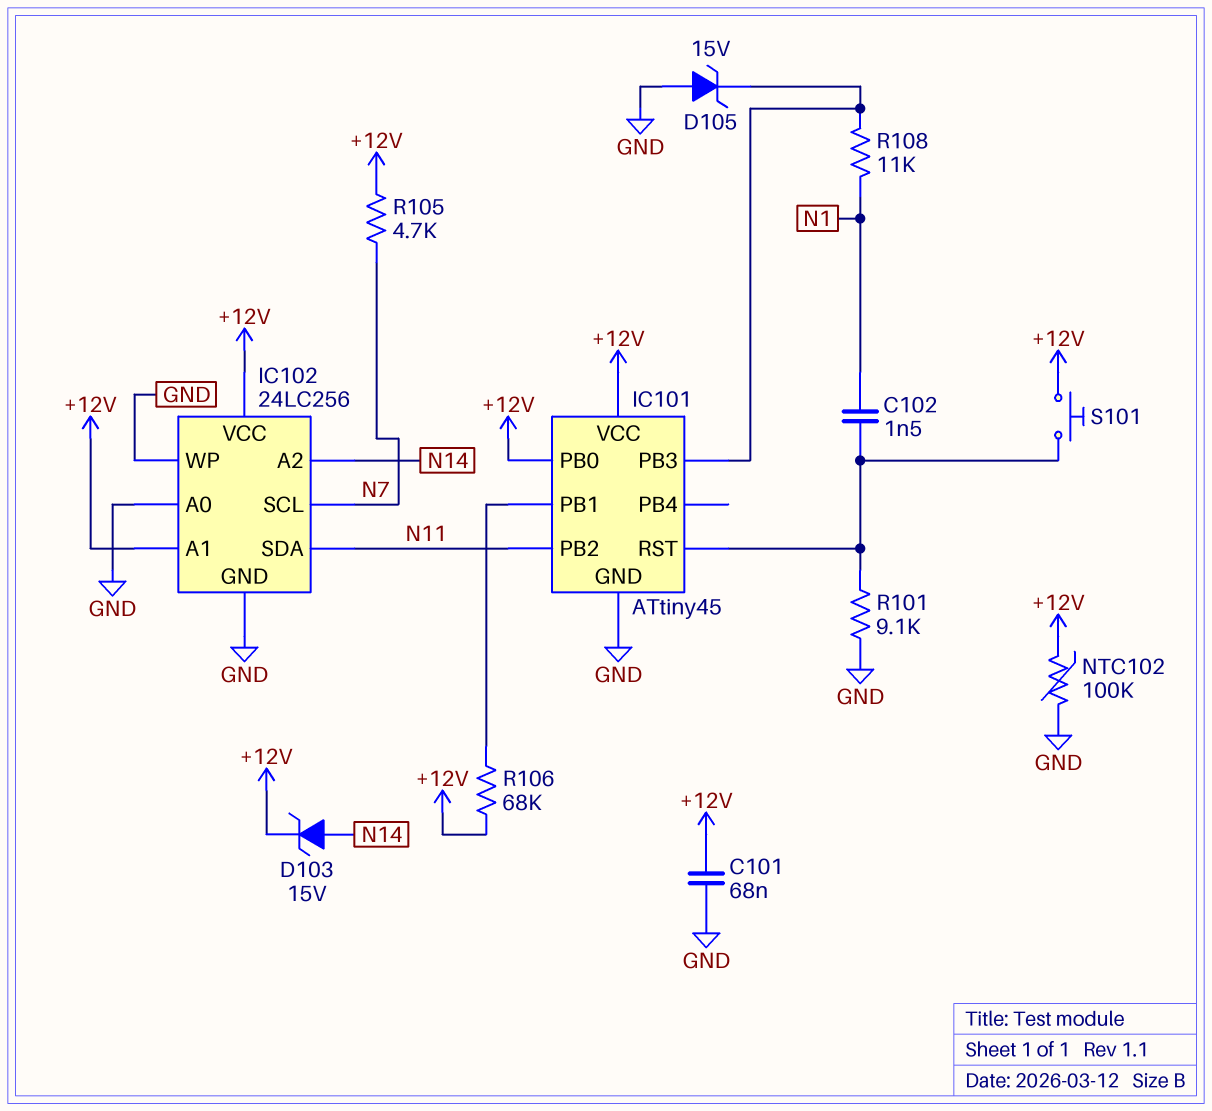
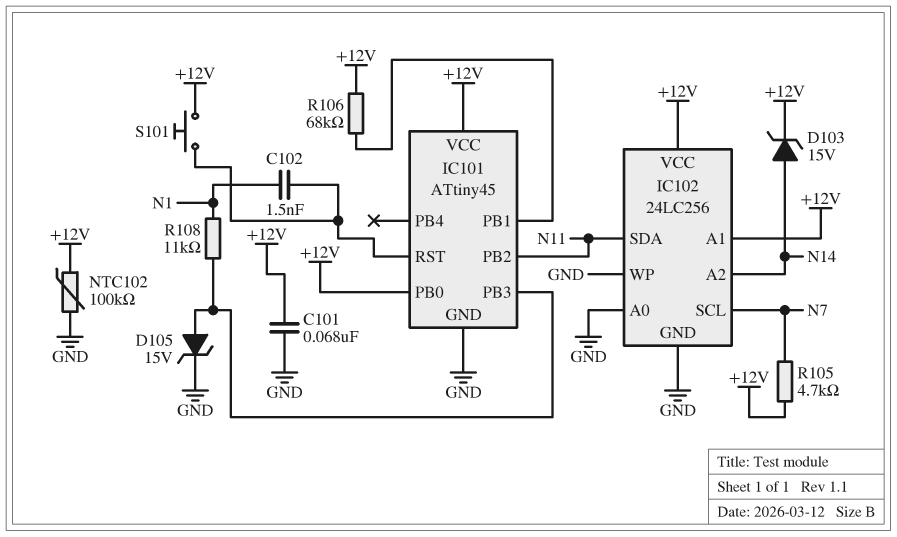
D105: zener 15V (A GND, K IC101/PB3) -> zener 15V (A IC101/PB3, K GND)
R101: 9.1k (GND, IC101/RST) -> none

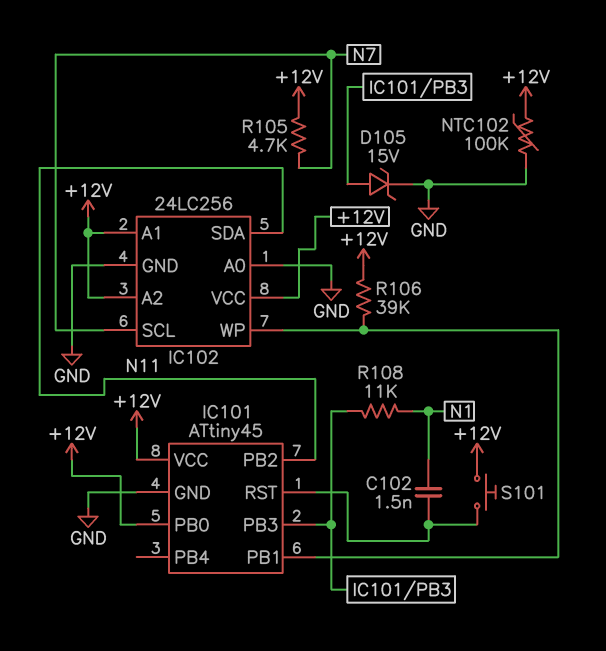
C101: 68nF (+12V, GND) -> none
D103: zener 15V (A N14, K +12V) -> none
IC102 pin A2: N14 -> +12V
IC102 pin WP: GND -> IC101/PB1
R106: 68k (+12V, IC101/PB1) -> 39k (+12V, IC101/PB1)

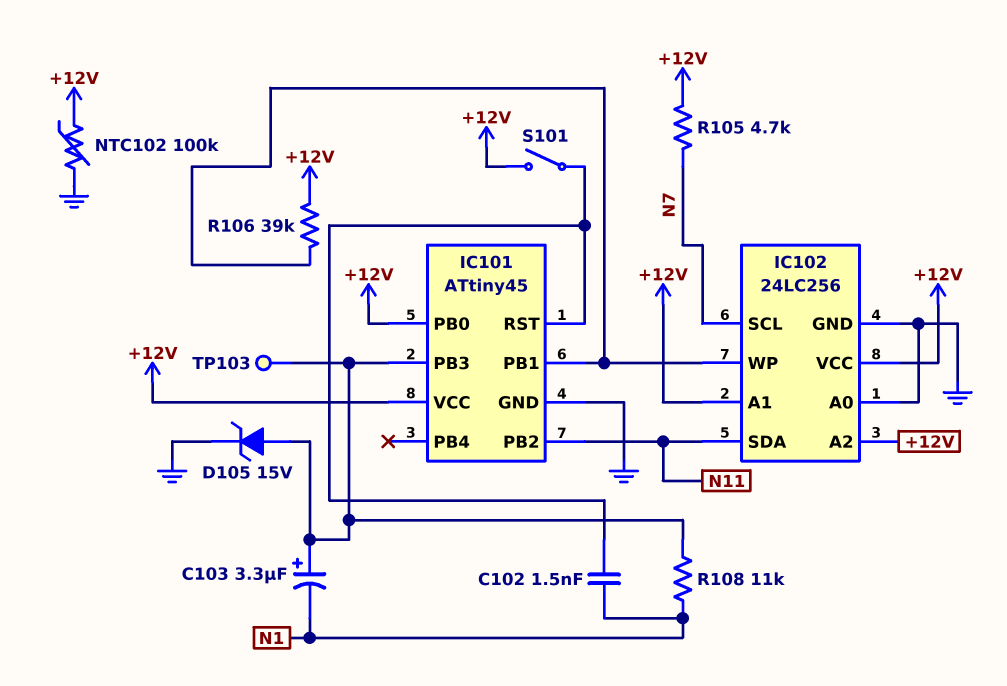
C103: none -> 3.3uF (plus IC101/PB3, minus N1)
S101: button (+12V, IC101/RST) -> switch (+12V, IC101/RST)
TP103: none -> test point (IC101/PB3)

